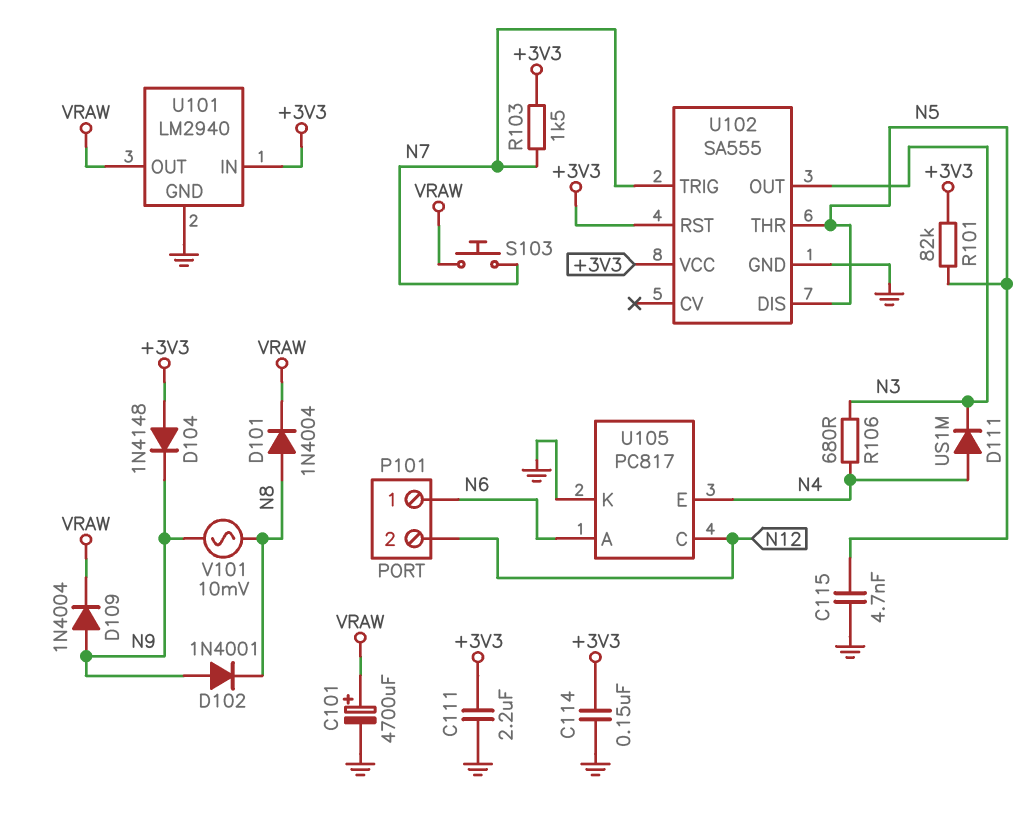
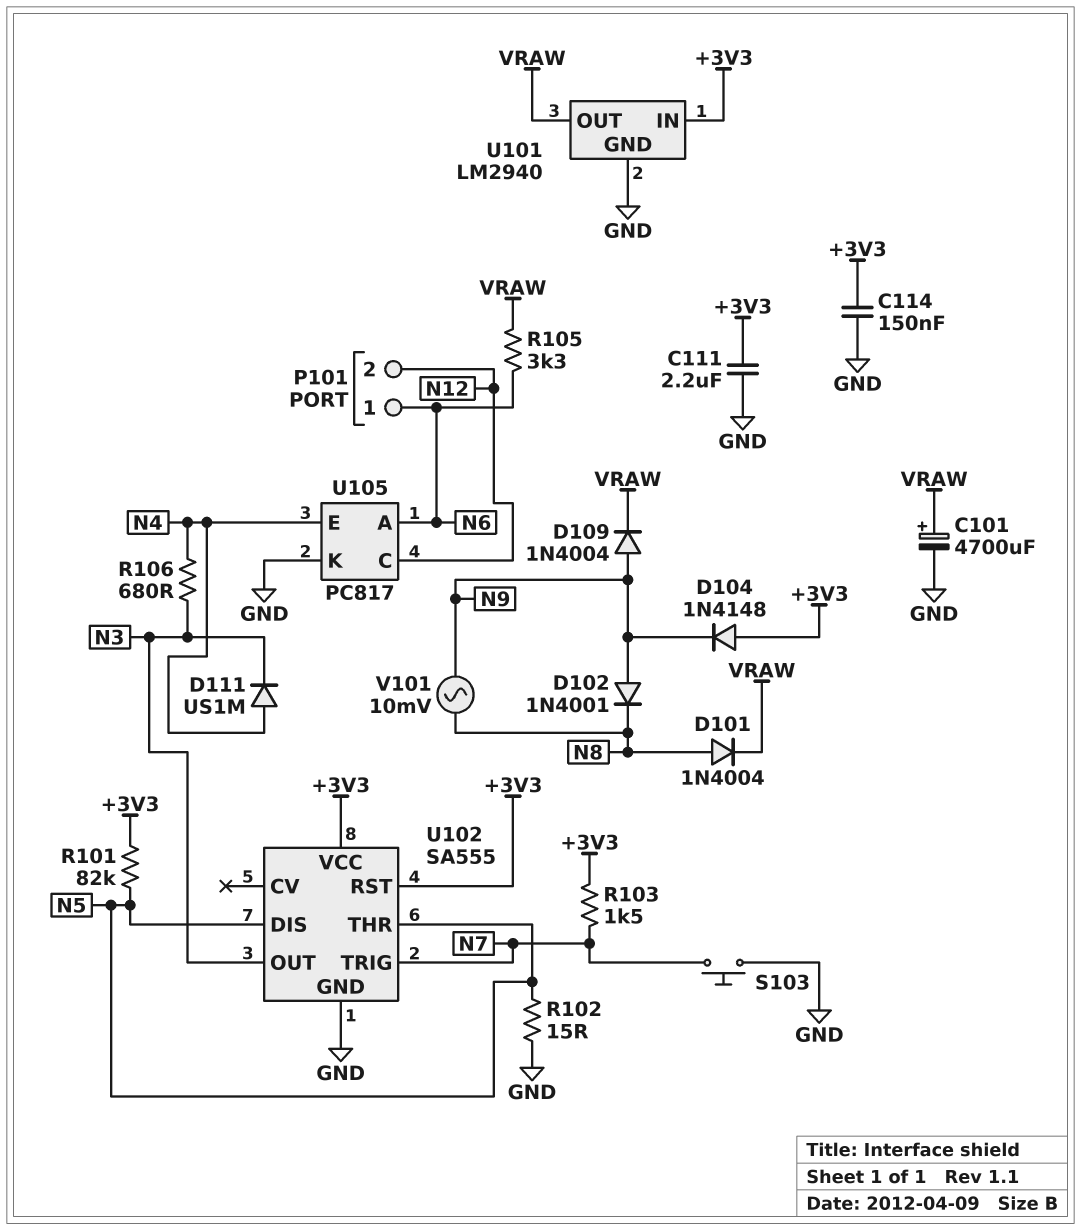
C115: 4.7nF (GND, N5) -> none
R102: none -> 15 (GND, N5)
R105: none -> 3.3k (N6, VRAW)
S103: button (N7, VRAW) -> button (GND, N7)

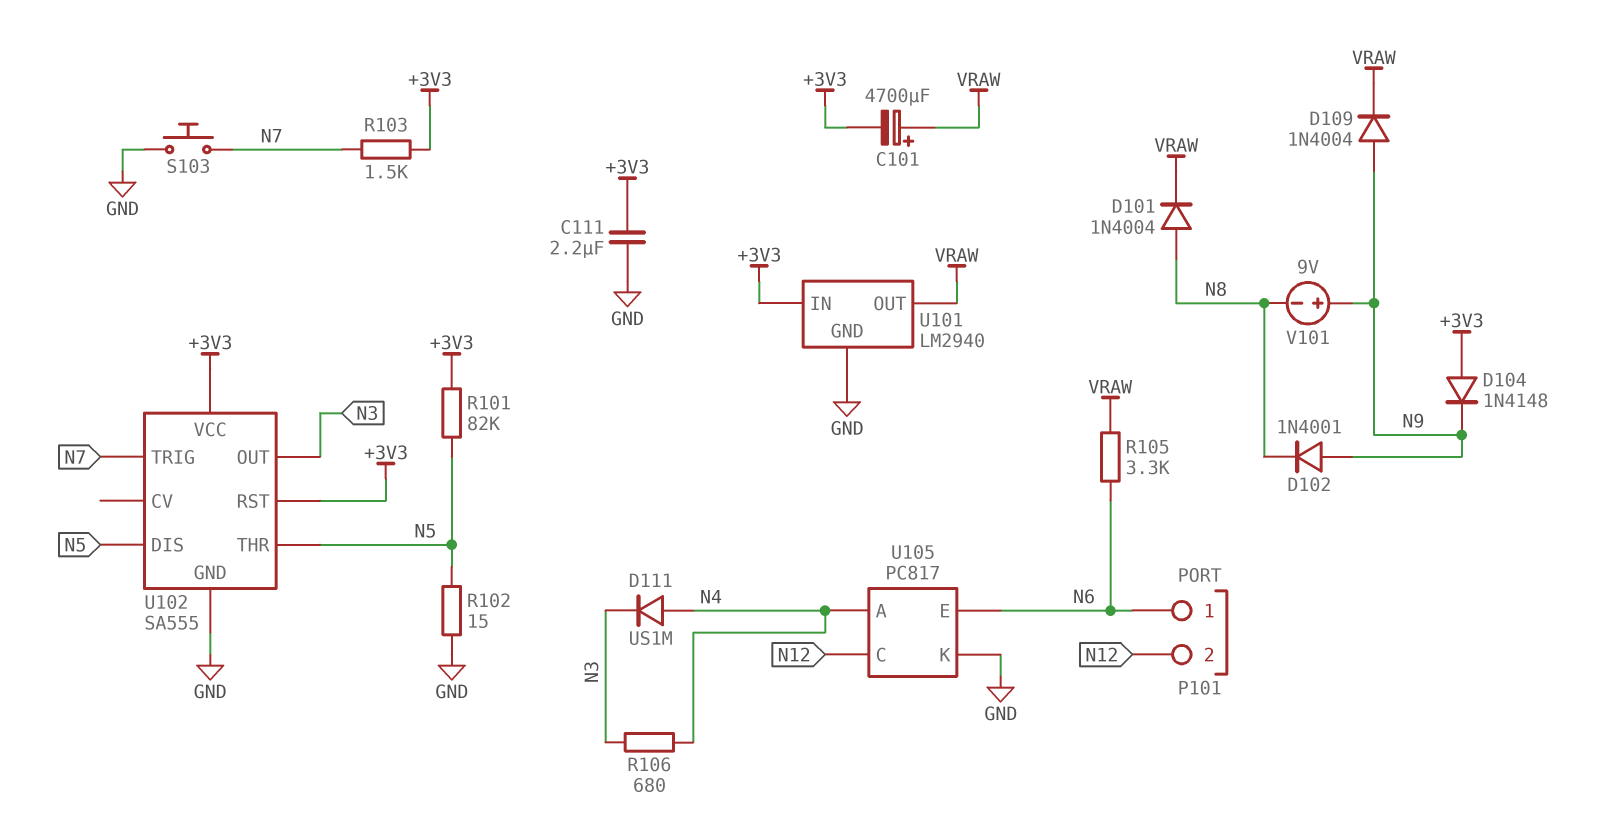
C101: 4700uF (plus VRAW, minus GND) -> 4700uF (plus VRAW, minus +3V3)
C114: 150nF (+3V3, GND) -> none
U105 pin A: N6 -> N4
U105 pin E: N4 -> N6
V101: AC 10mV (N8, N9) -> 9V (plus N9, minus N8)

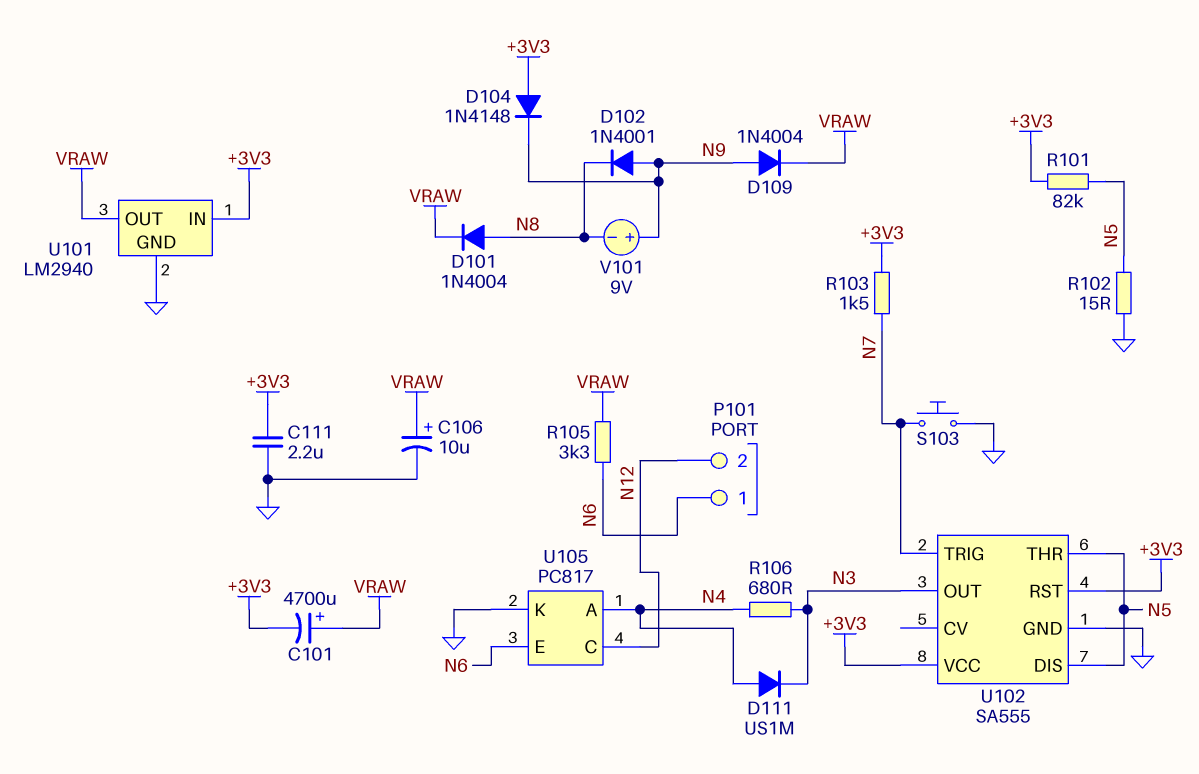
C106: none -> 10uF (plus VRAW, minus GND)

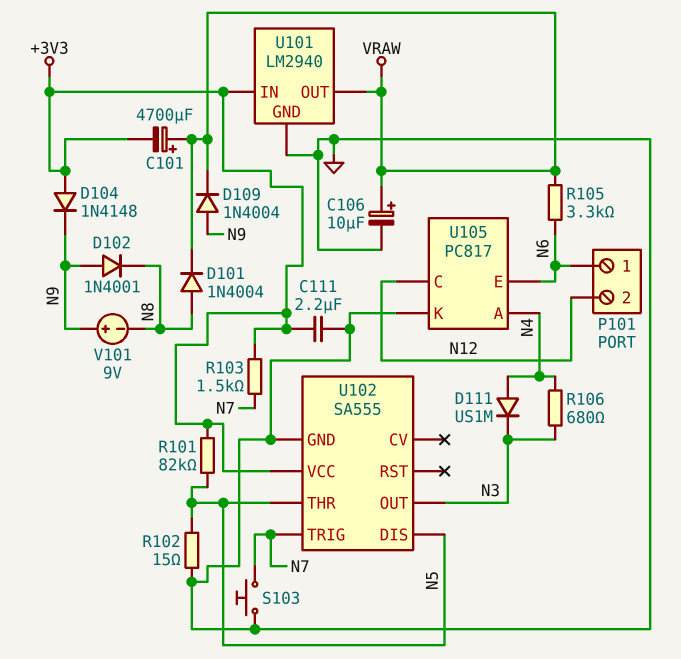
U102 pin RST: +3V3 -> none

